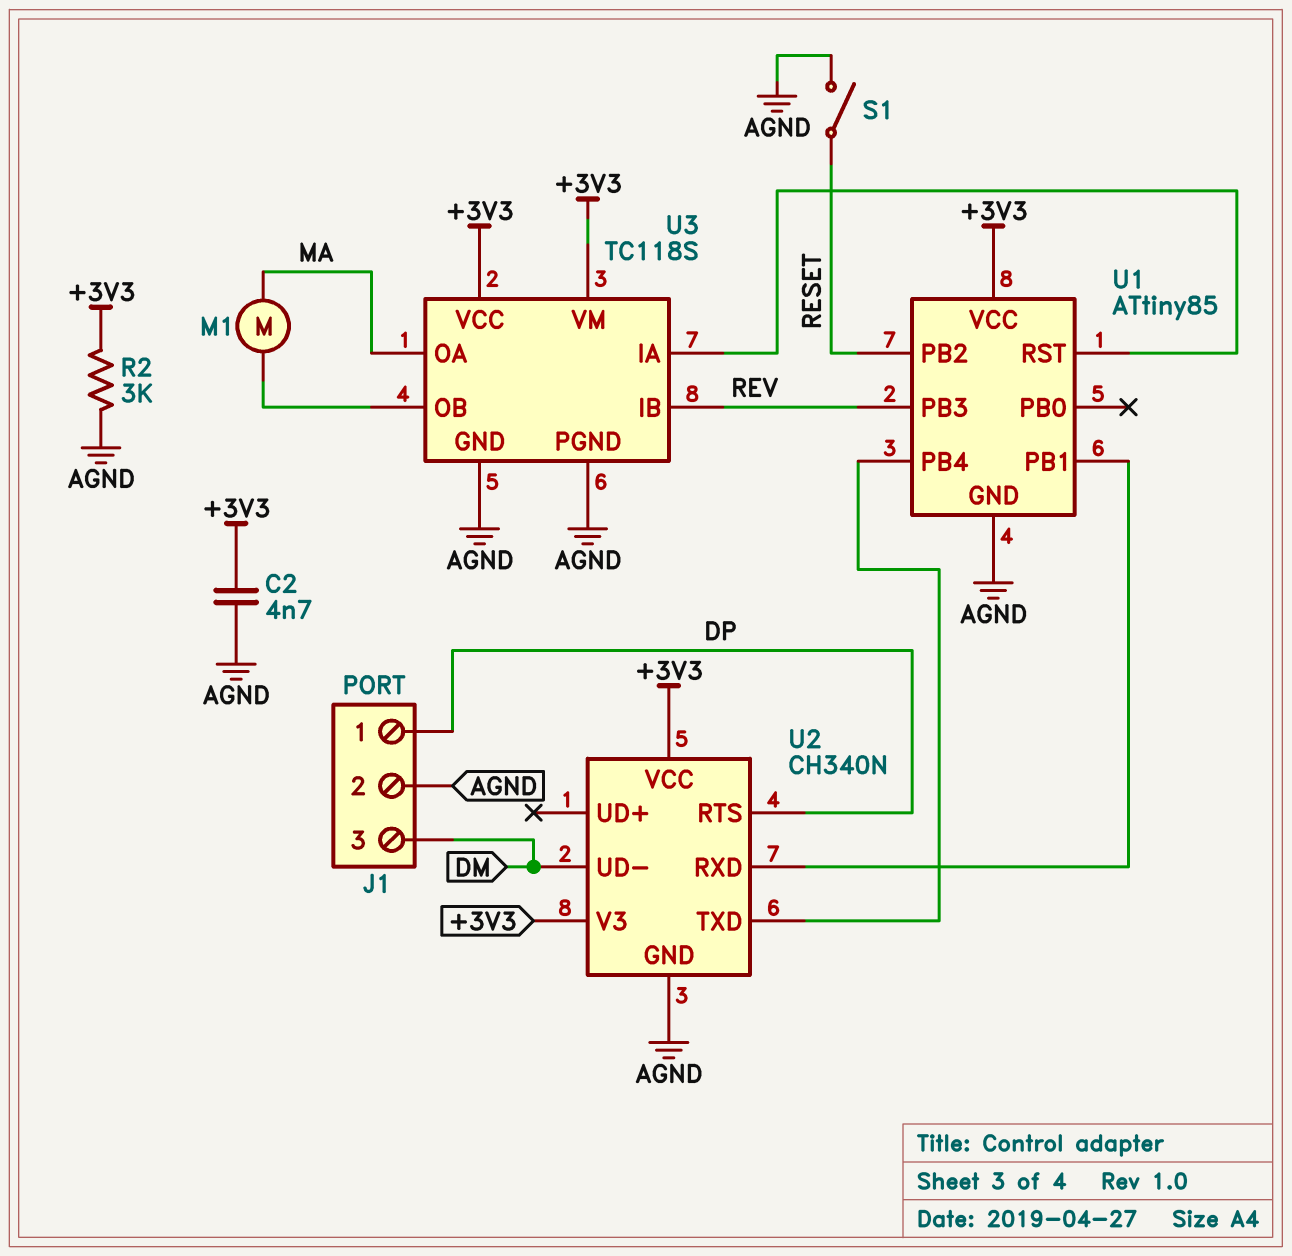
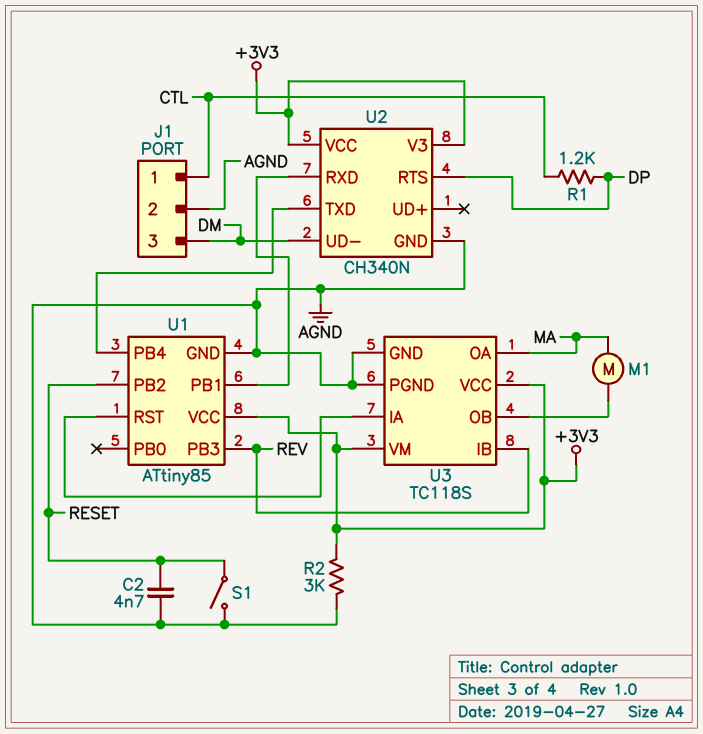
C2: 4.7nF (+3V3, AGND) -> 4.7nF (AGND, RESET)
J1 pin 1: DP -> CTL
R1: none -> 1.2k (CTL, DP)

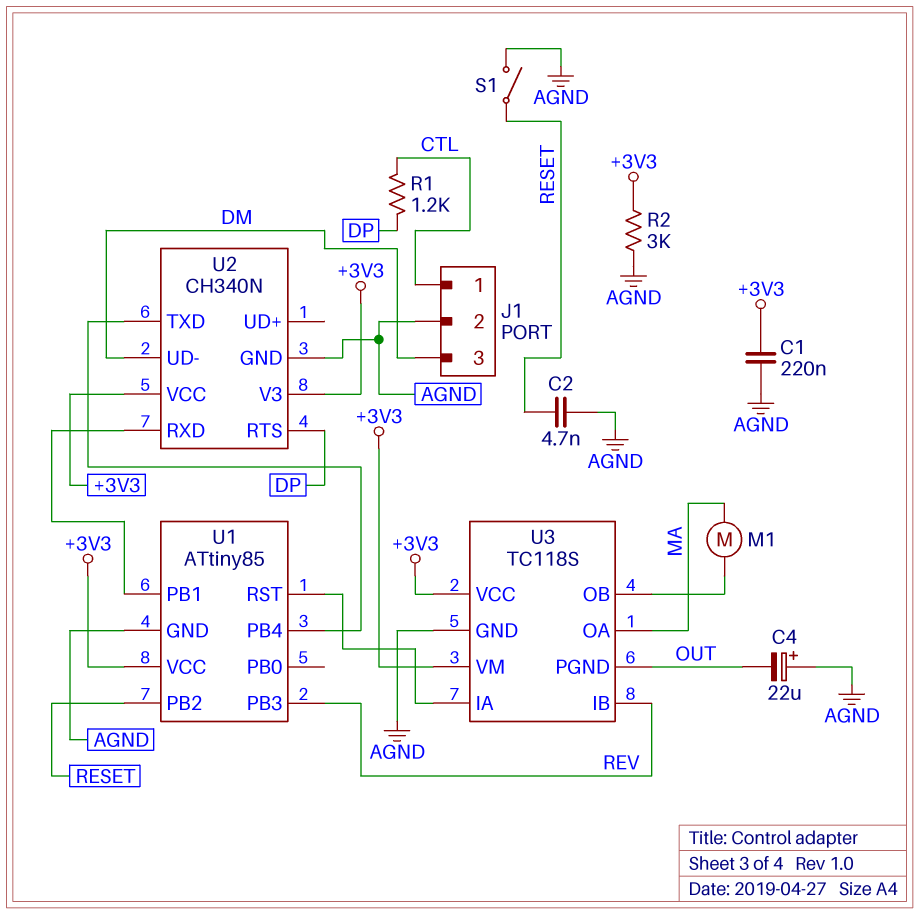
C1: none -> 220nF (+3V3, AGND)
C4: none -> 22uF (plus AGND, minus OUT)
U3 pin PGND: AGND -> OUT

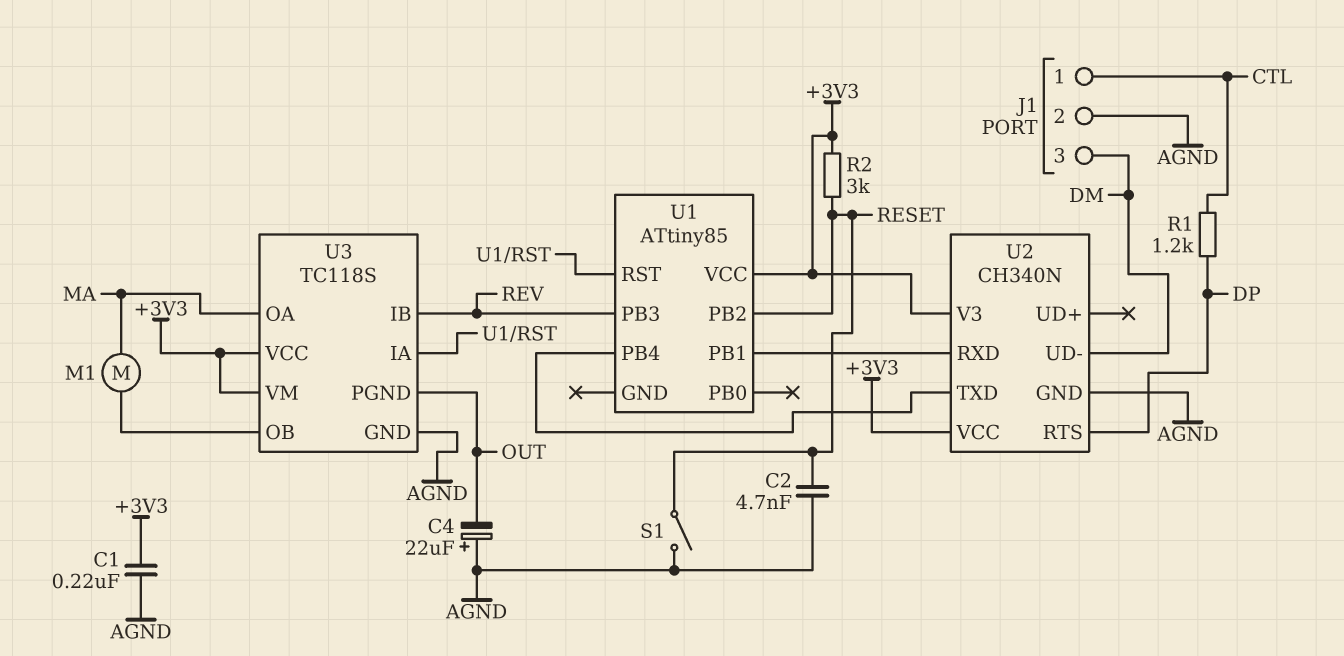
R2: 3k (+3V3, AGND) -> 3k (+3V3, RESET)
U1 pin GND: AGND -> none

